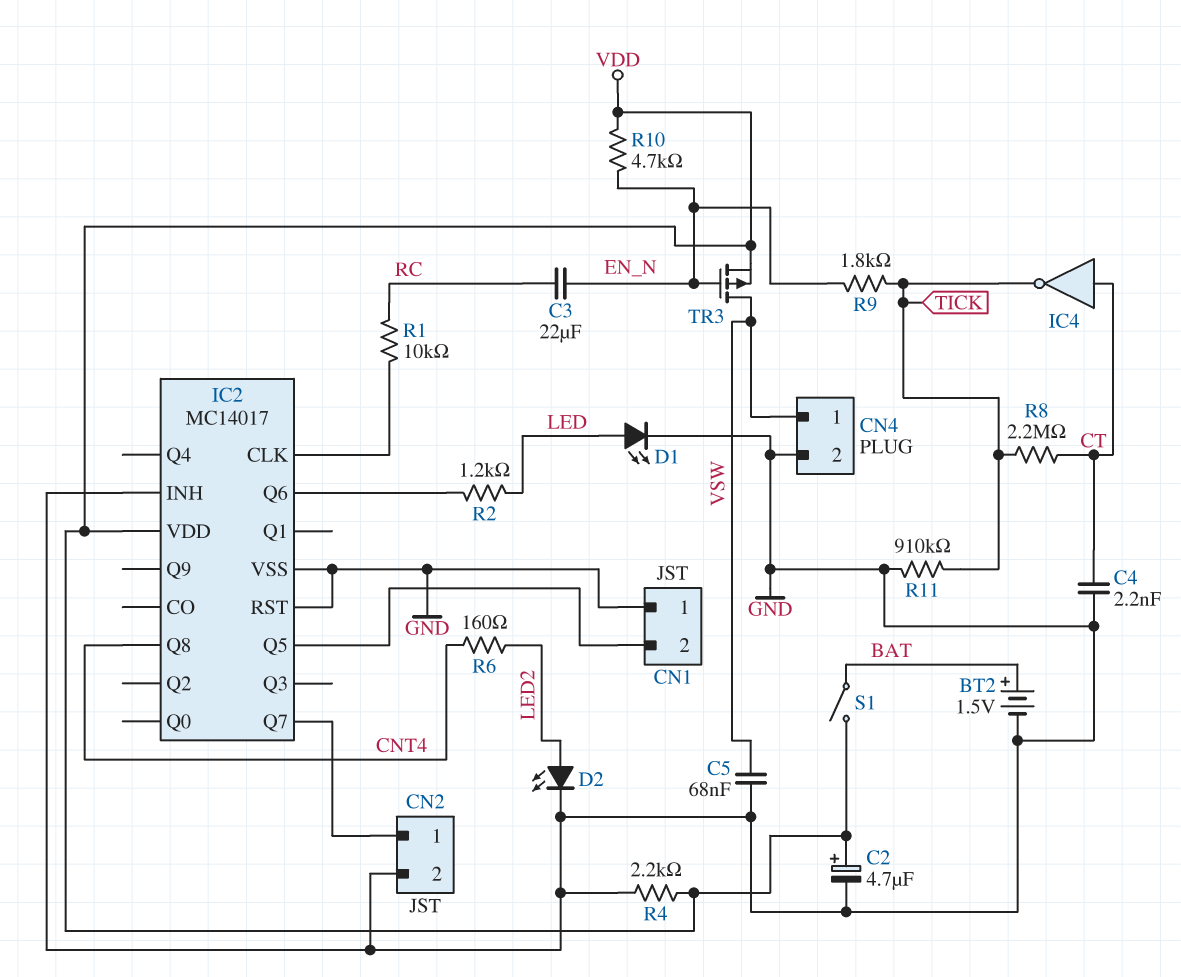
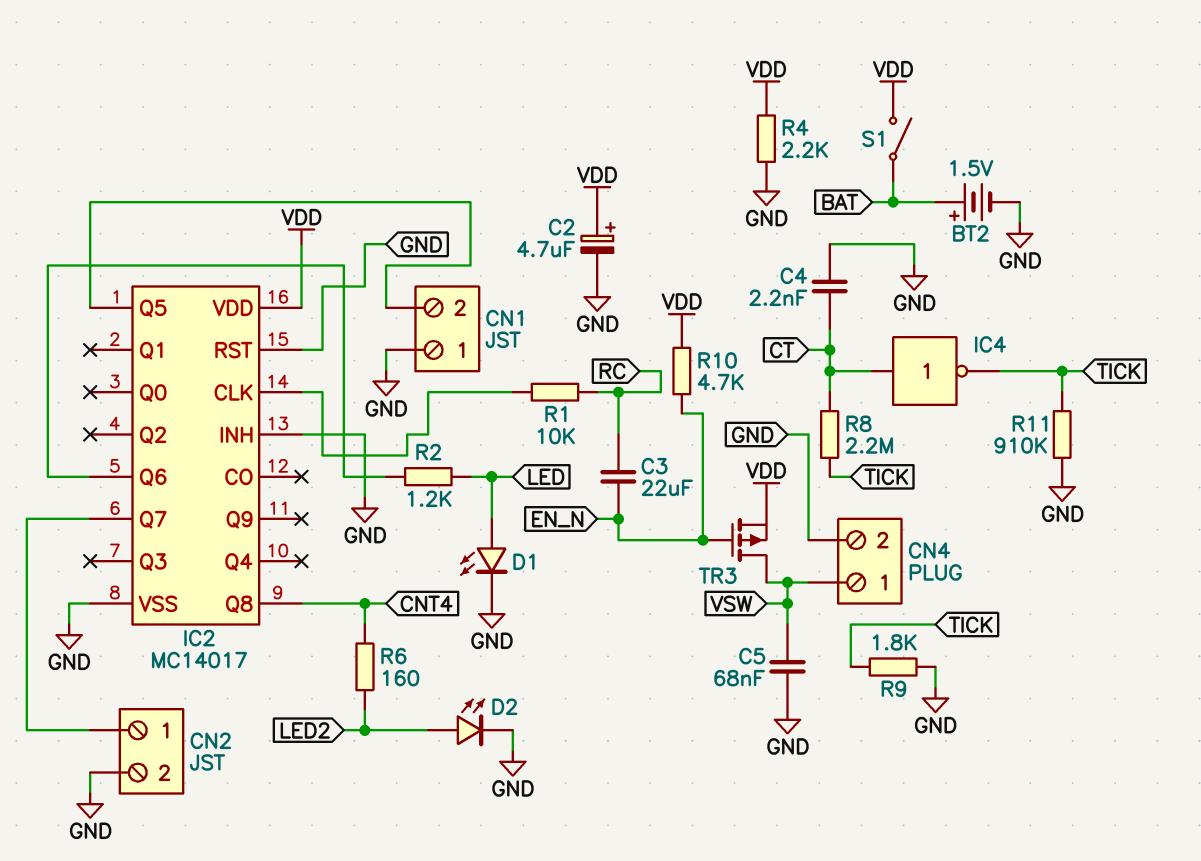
R9: 1.8k (EN_N, TICK) -> 1.8k (GND, TICK)

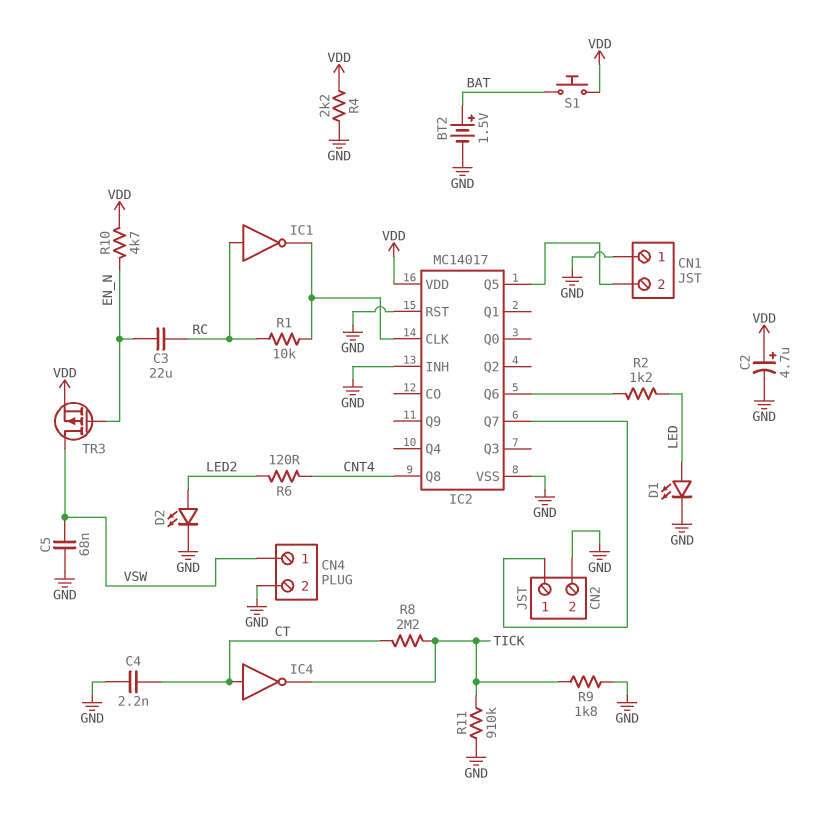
IC1: none -> NOT (in RC, out IC2/CLK)
R6: 160 (CNT4, LED2) -> 120 (CNT4, LED2)
S1: switch (BAT, VDD) -> button (BAT, VDD)

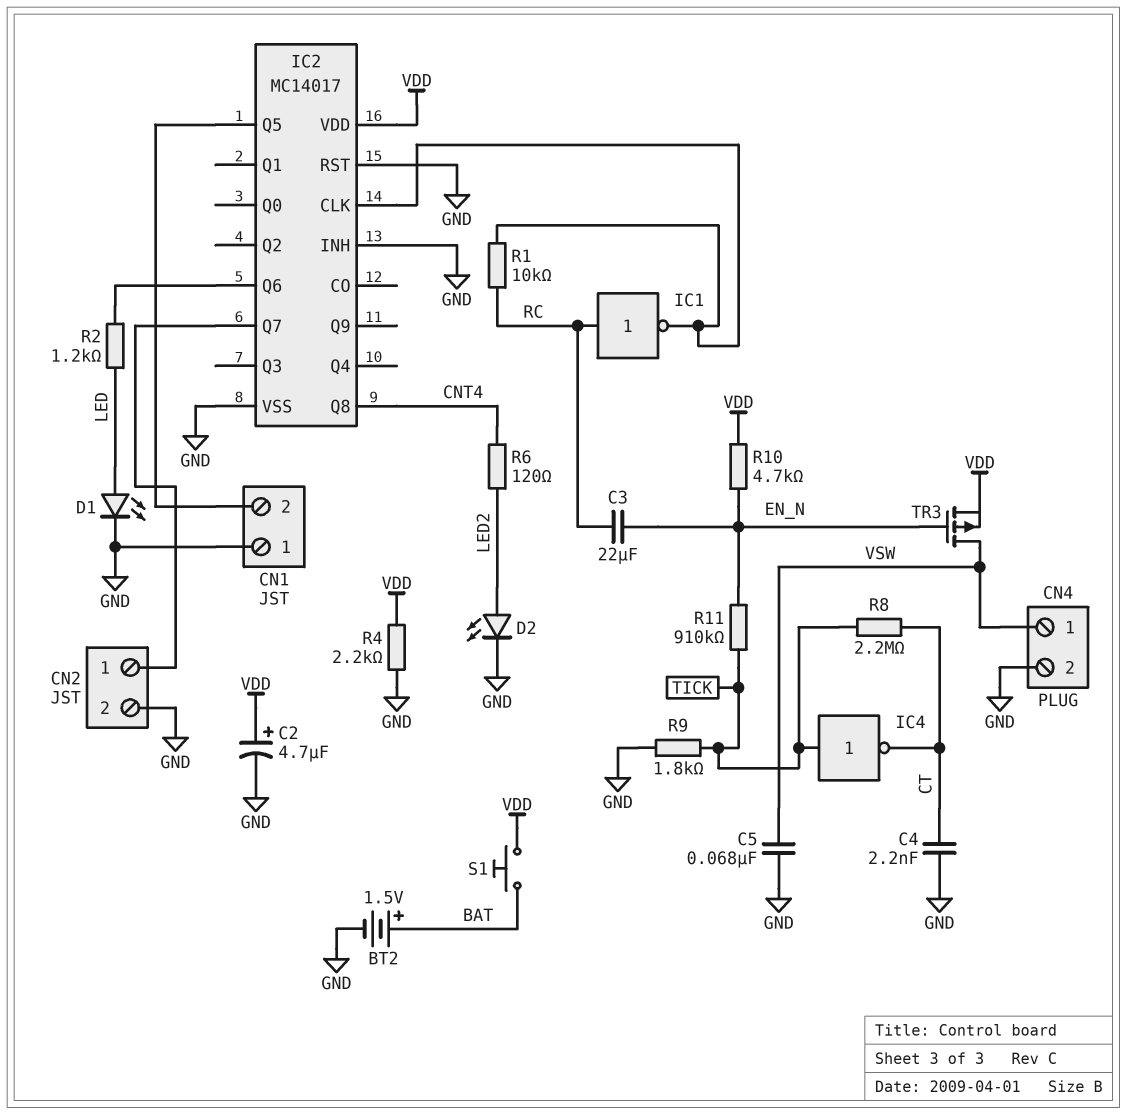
IC4: NOT (in CT, out TICK) -> NOT (in TICK, out CT)
R11: 910k (GND, TICK) -> 910k (EN_N, TICK)

